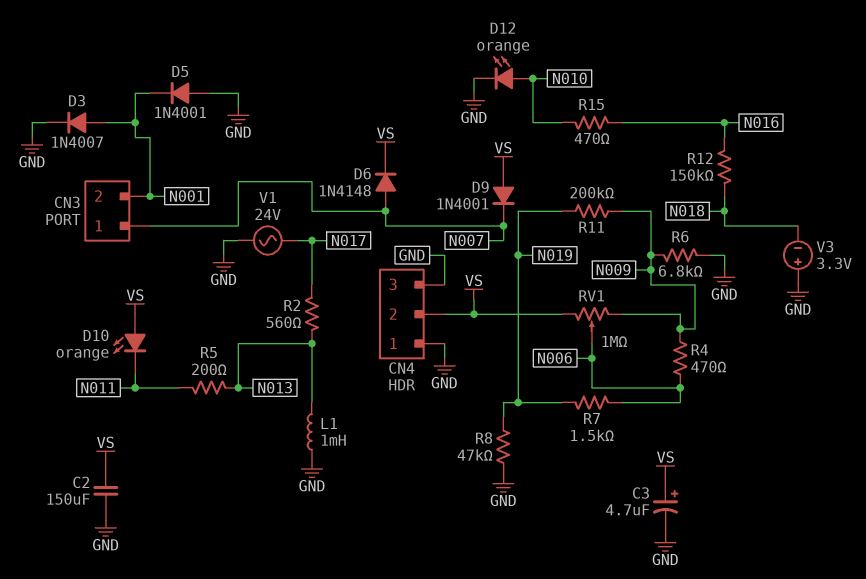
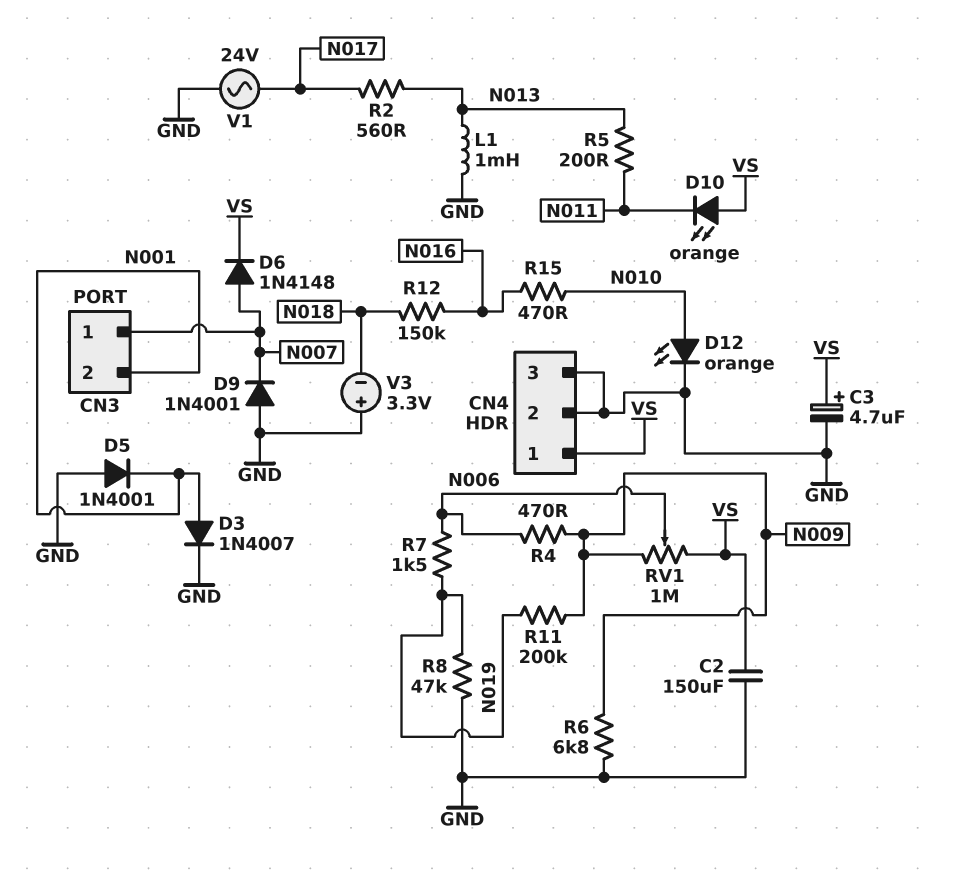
CN4 pin 1: GND -> VS
CN4 pin 2: VS -> GND
D9: diode 1N4001 (A VS, K N007) -> diode 1N4001 (A GND, K N007)

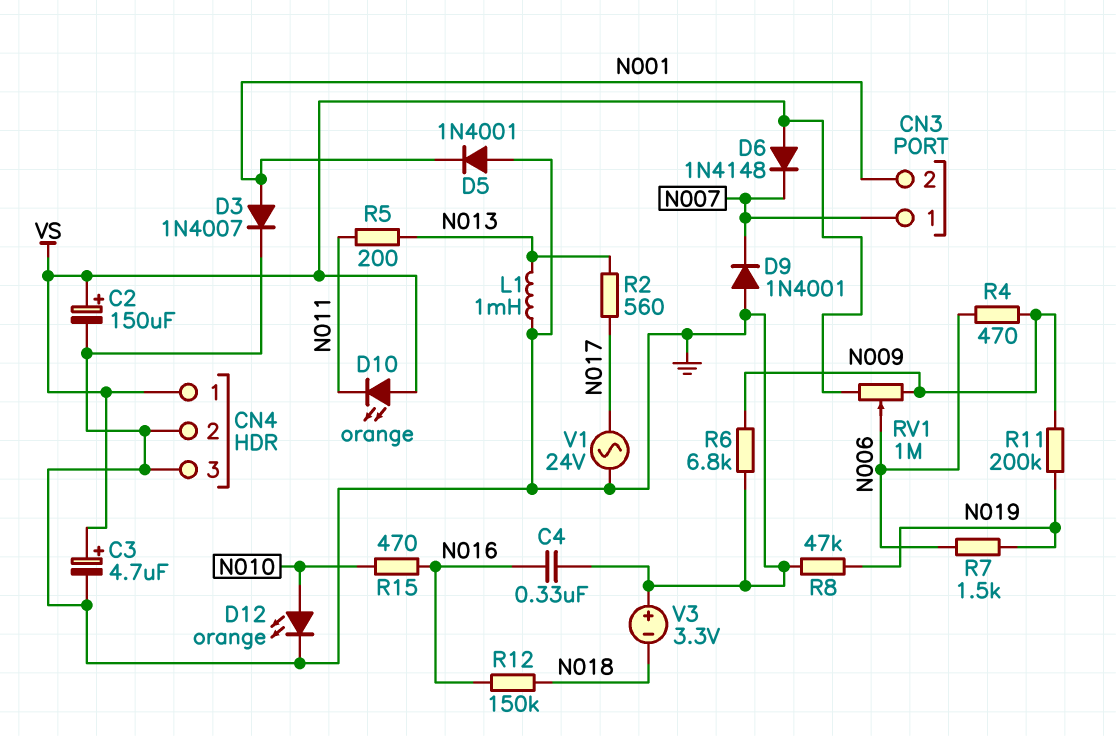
C2: 150uF (GND, VS) -> 150uF (plus VS, minus GND)
C4: none -> 330nF (GND, N016)
D6: diode 1N4148 (A N007, K VS) -> diode 1N4148 (A VS, K N007)

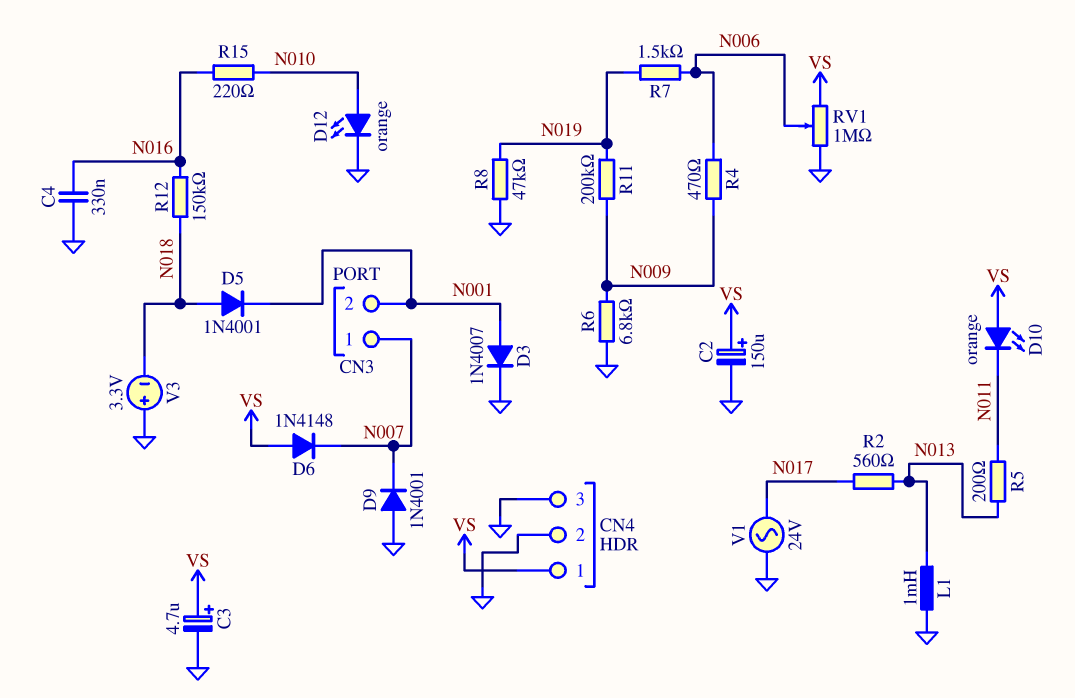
D5: diode 1N4001 (A GND, K N001) -> diode 1N4001 (A N018, K N001)
R15: 470 (N010, N016) -> 220 (N010, N016)
RV1: 1M (N009, VS, wiper N006) -> 1M (GND, VS, wiper N006)

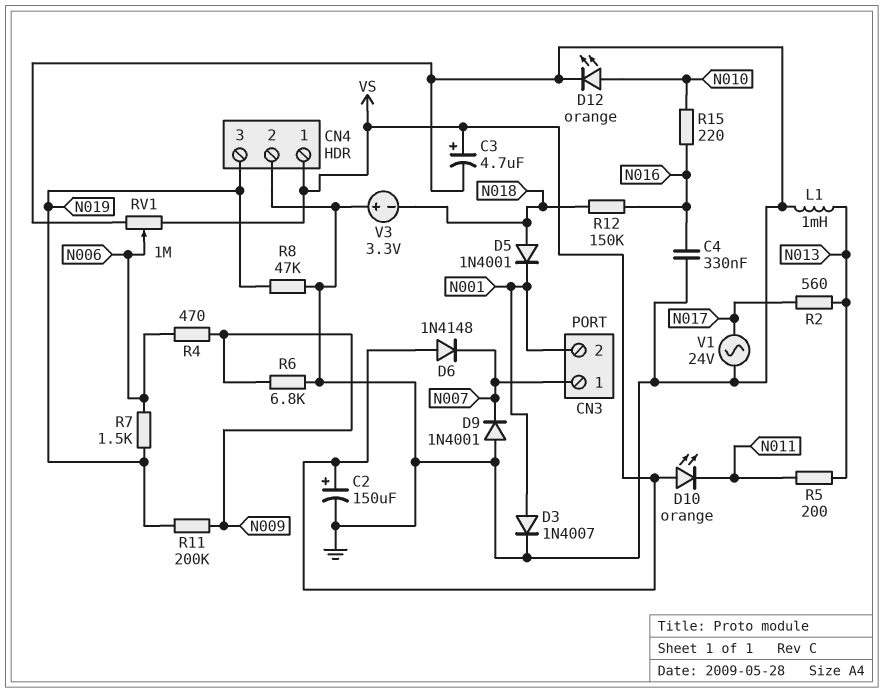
CN4 pin 3: GND -> N019

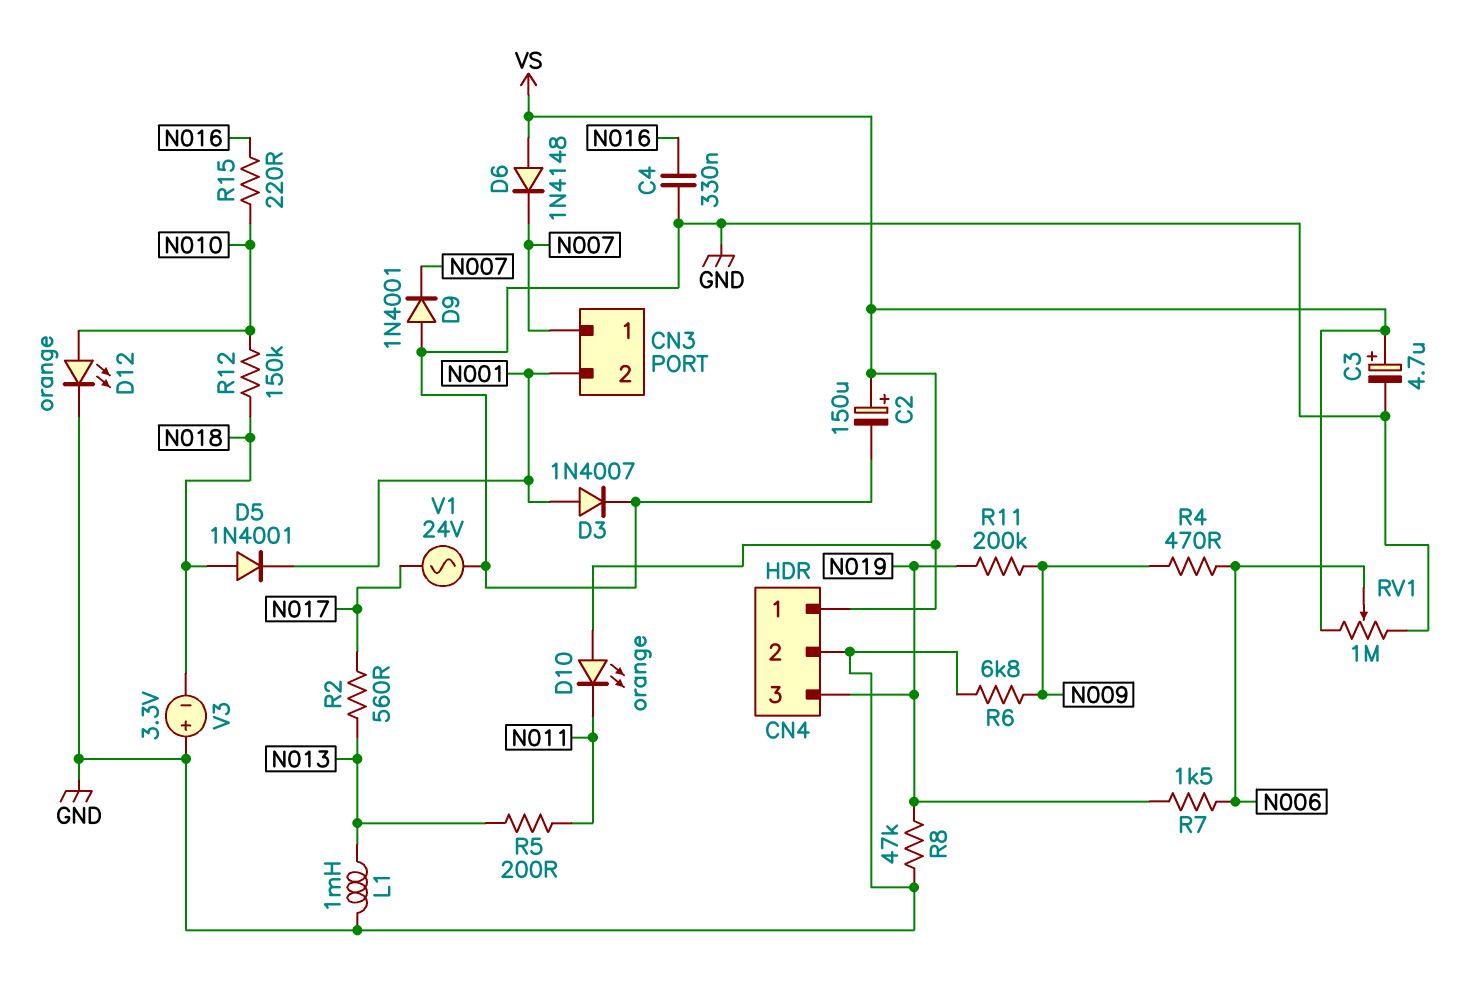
R12: 150k (N016, N018) -> 150k (N010, N018)

